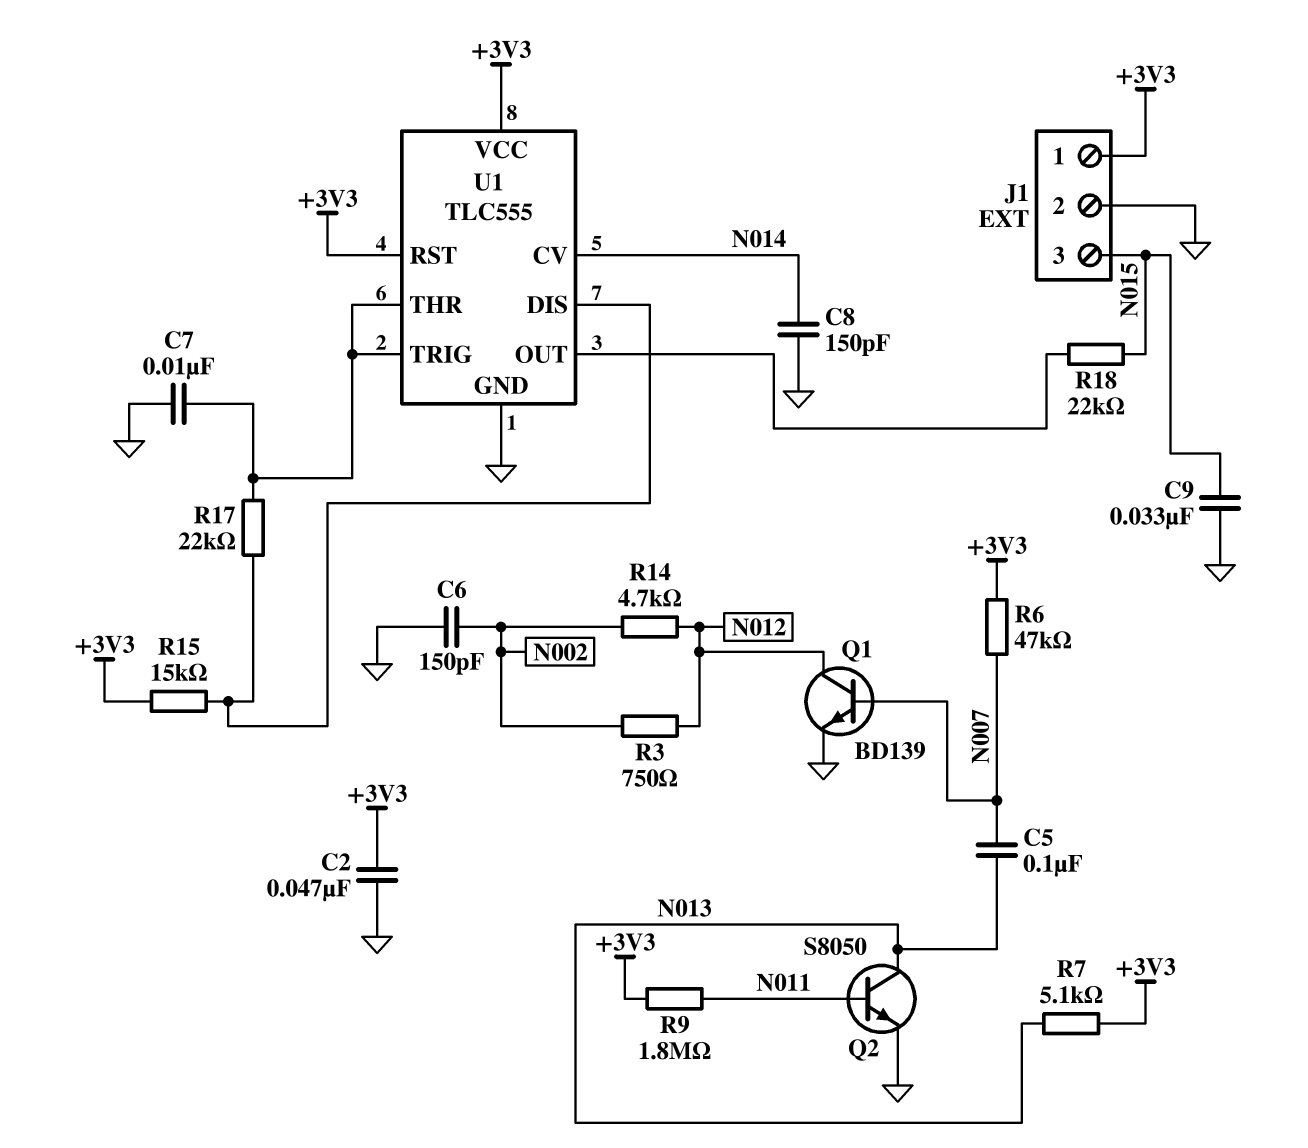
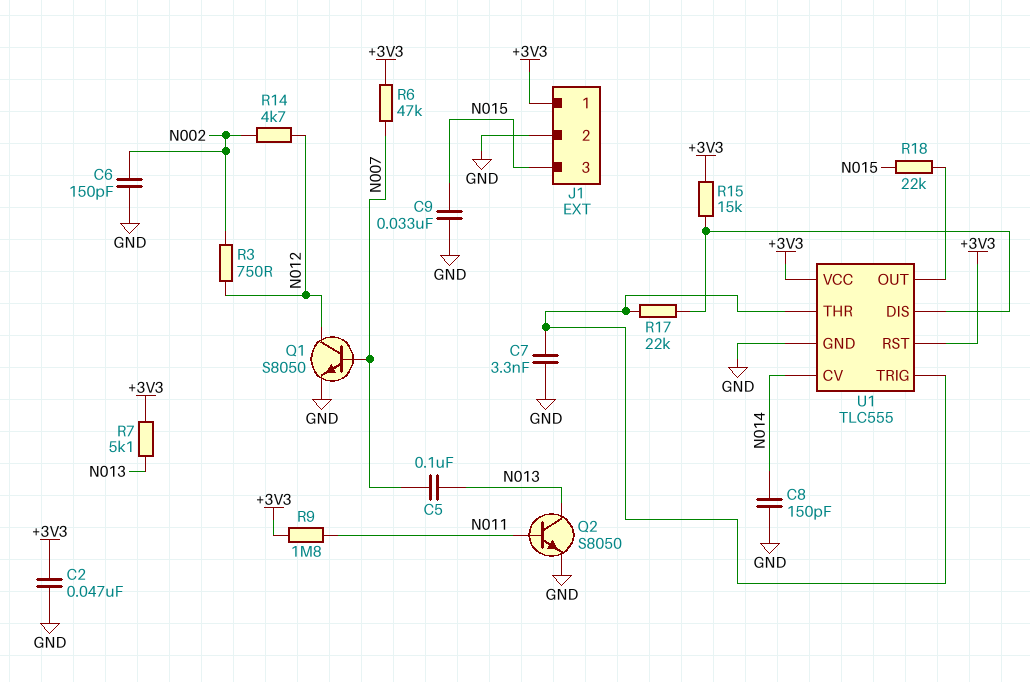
C7: 10nF (GND, U1/THR) -> 3.3nF (GND, U1/THR)
Q1: NPN BD139 (B N007, C N012, E GND) -> NPN S8050 (B N007, C N012, E GND)

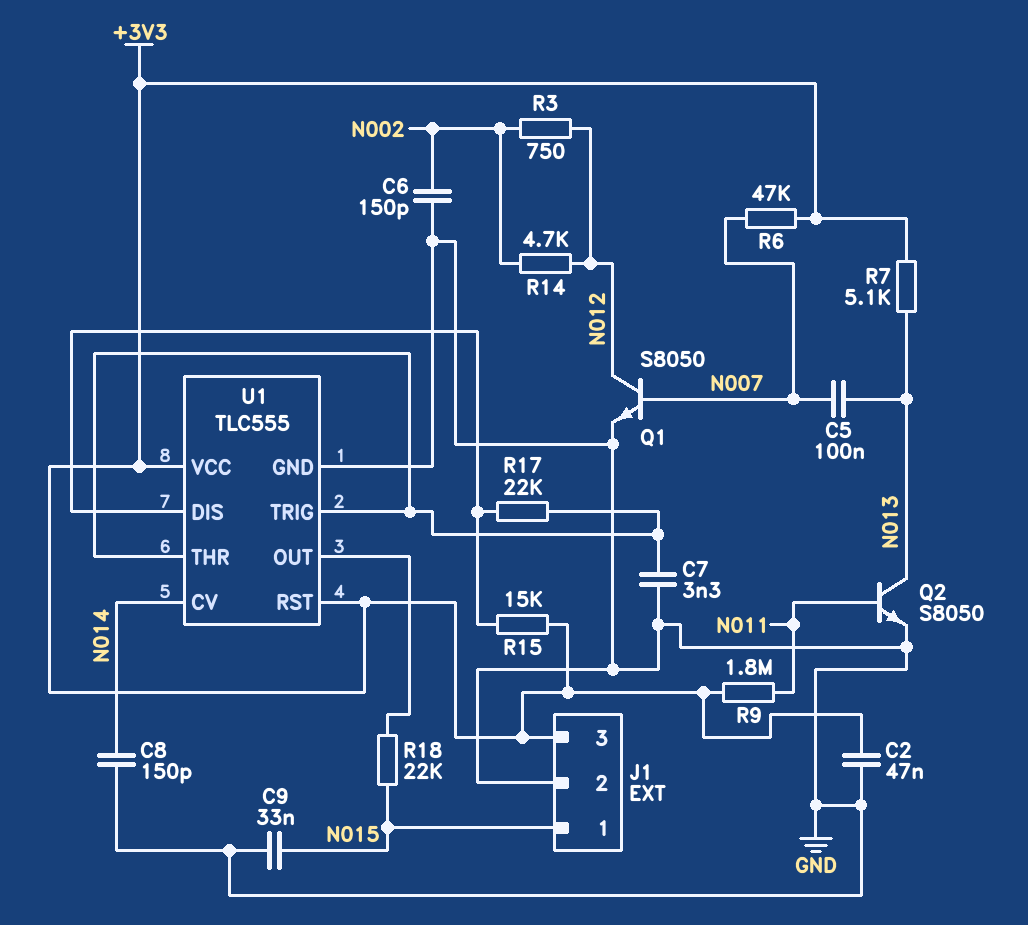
J1 pin 1: +3V3 -> N015
J1 pin 3: N015 -> +3V3

